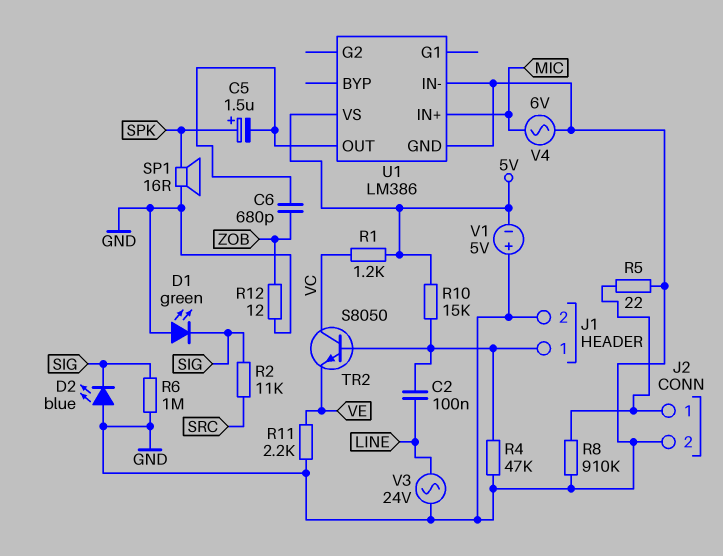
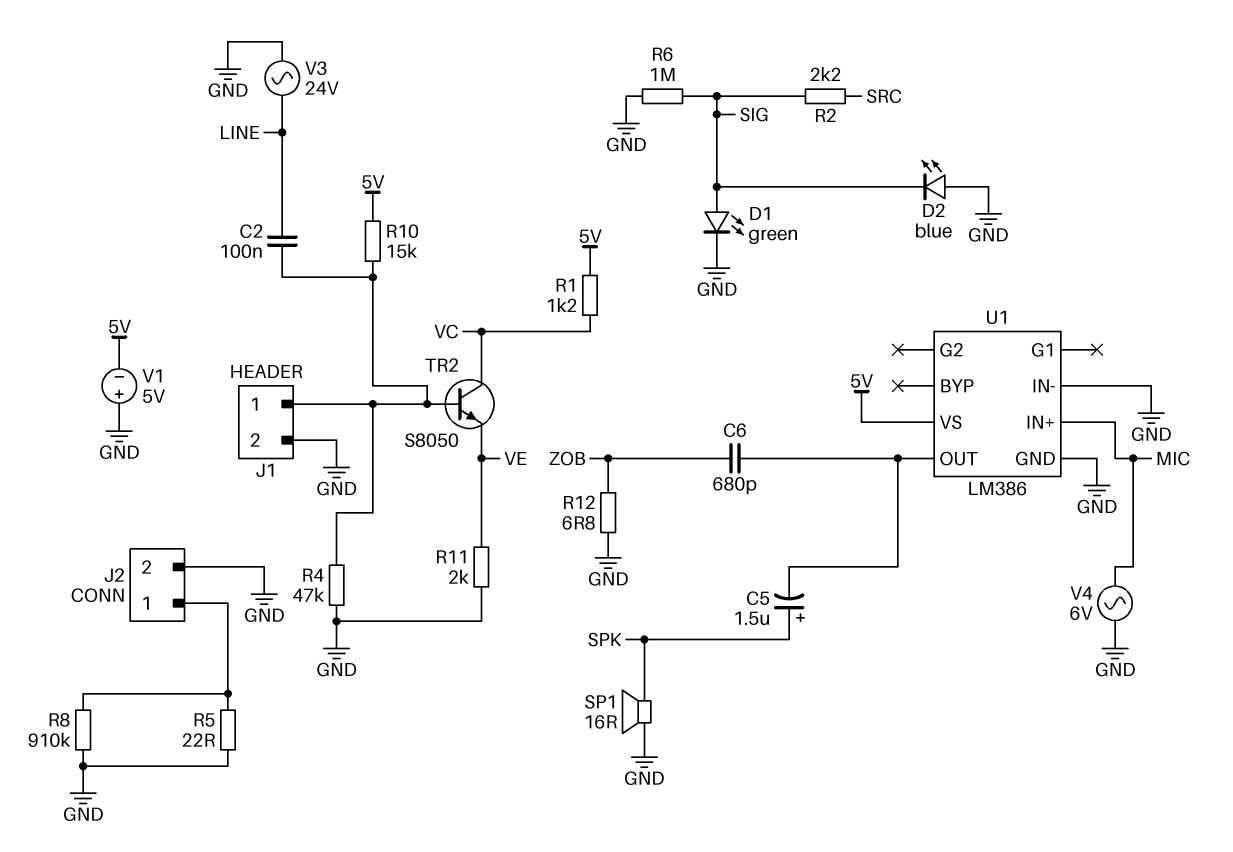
D1: LED green (A GND, K SIG) -> LED green (A SIG, K GND)
R2: 11k (SIG, SRC) -> 2.2k (SIG, SRC)
R11: 2.2k (GND, VE) -> 2k (GND, VE)
R12: 12 (GND, ZOB) -> 6.8 (GND, ZOB)

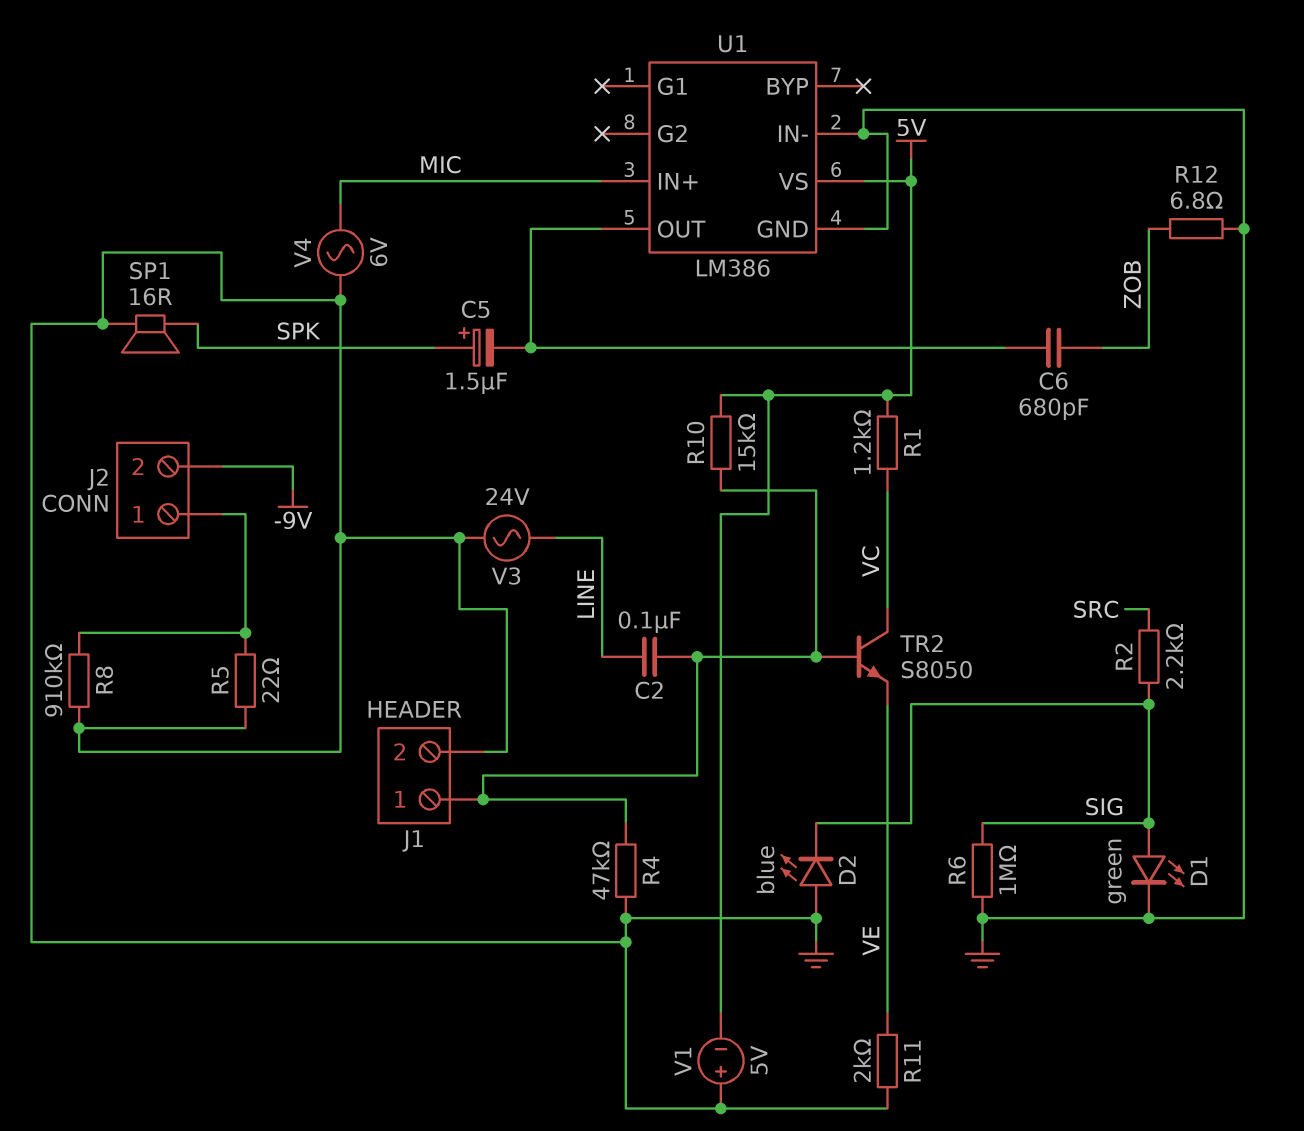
J2 pin 2: GND -> -9V

